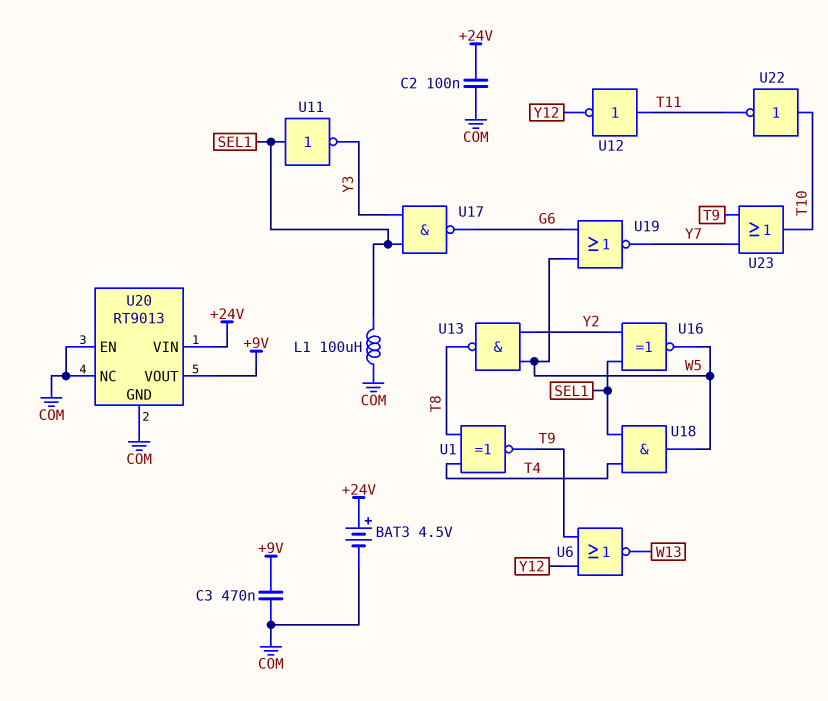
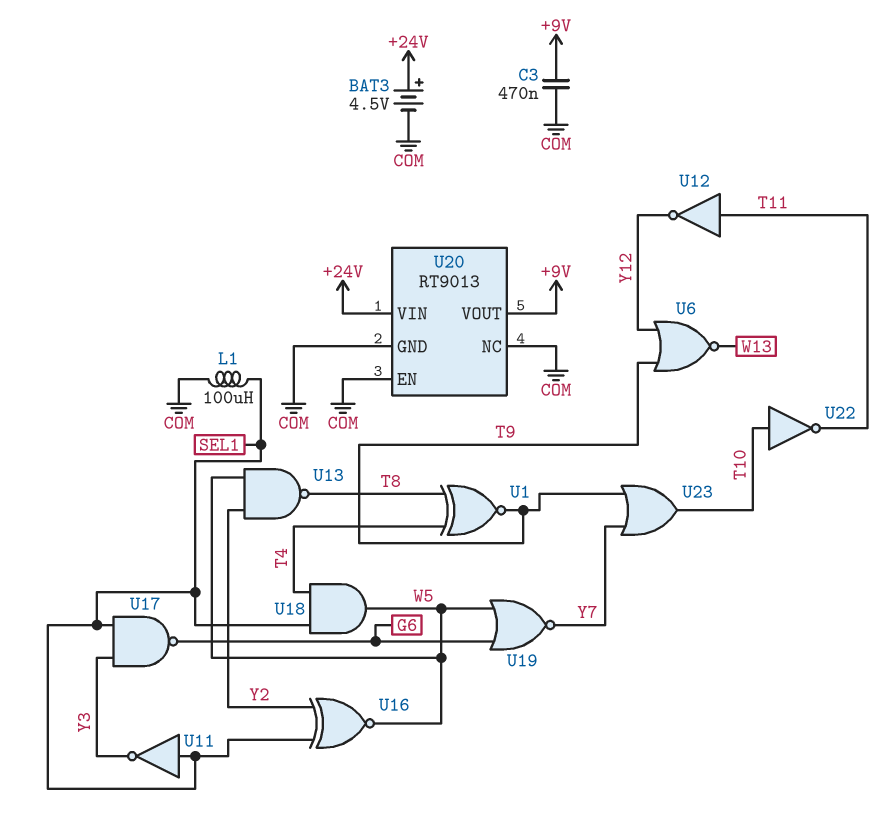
C2: 100nF (+24V, COM) -> none

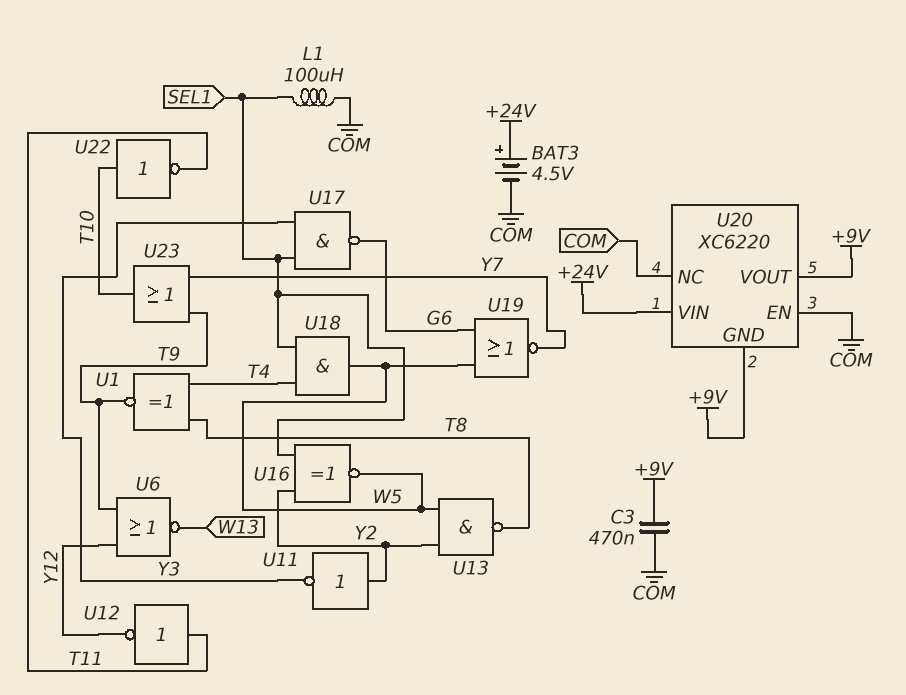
U11: NOT (in SEL1, out Y3) -> NOT (in Y2, out Y3)
U20: RT9013 -> XC6220
U20 pin GND: COM -> +9V

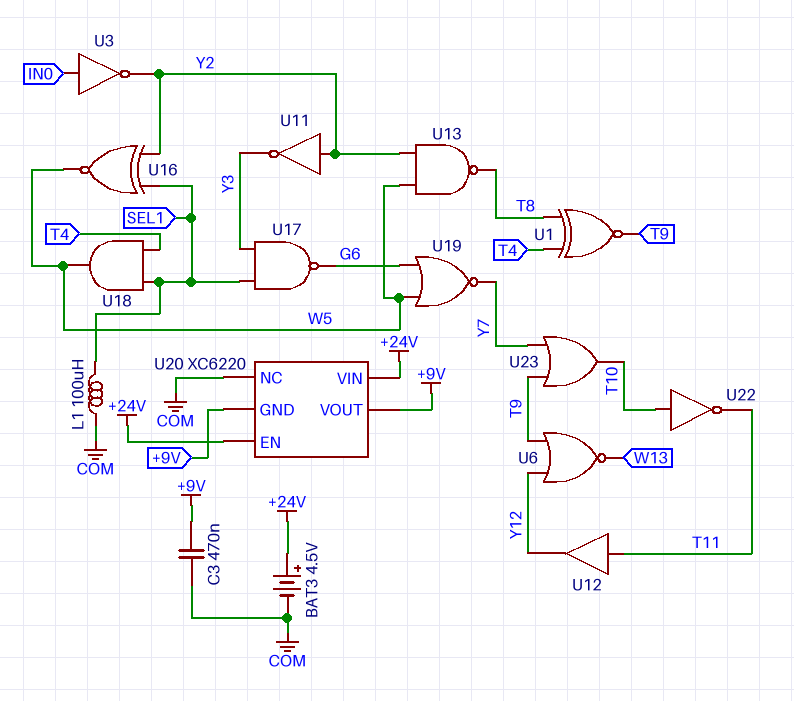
U3: none -> NOT (in IN0, out Y2)
U12: NOT (in T11, out Y12) -> buffer (in T11, out Y12)
U20 pin EN: COM -> +24V

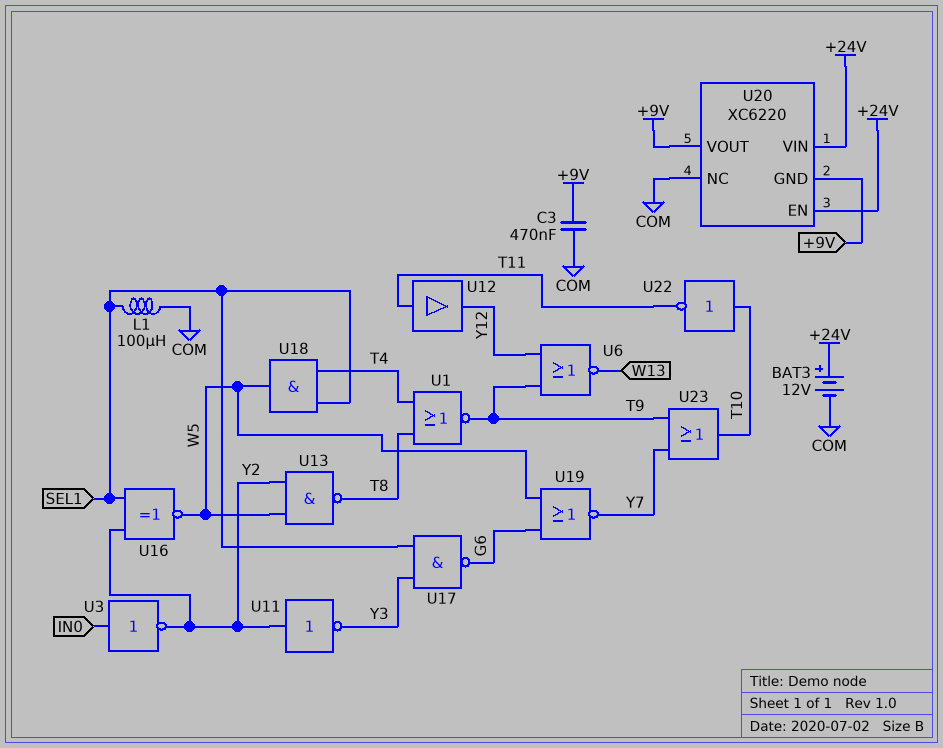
BAT3: 4.5V (plus +24V, minus COM) -> 12V (plus +24V, minus COM)
U1: XNOR (in T4, in T8, out T9) -> NOR (in T4, in T8, out T9)

